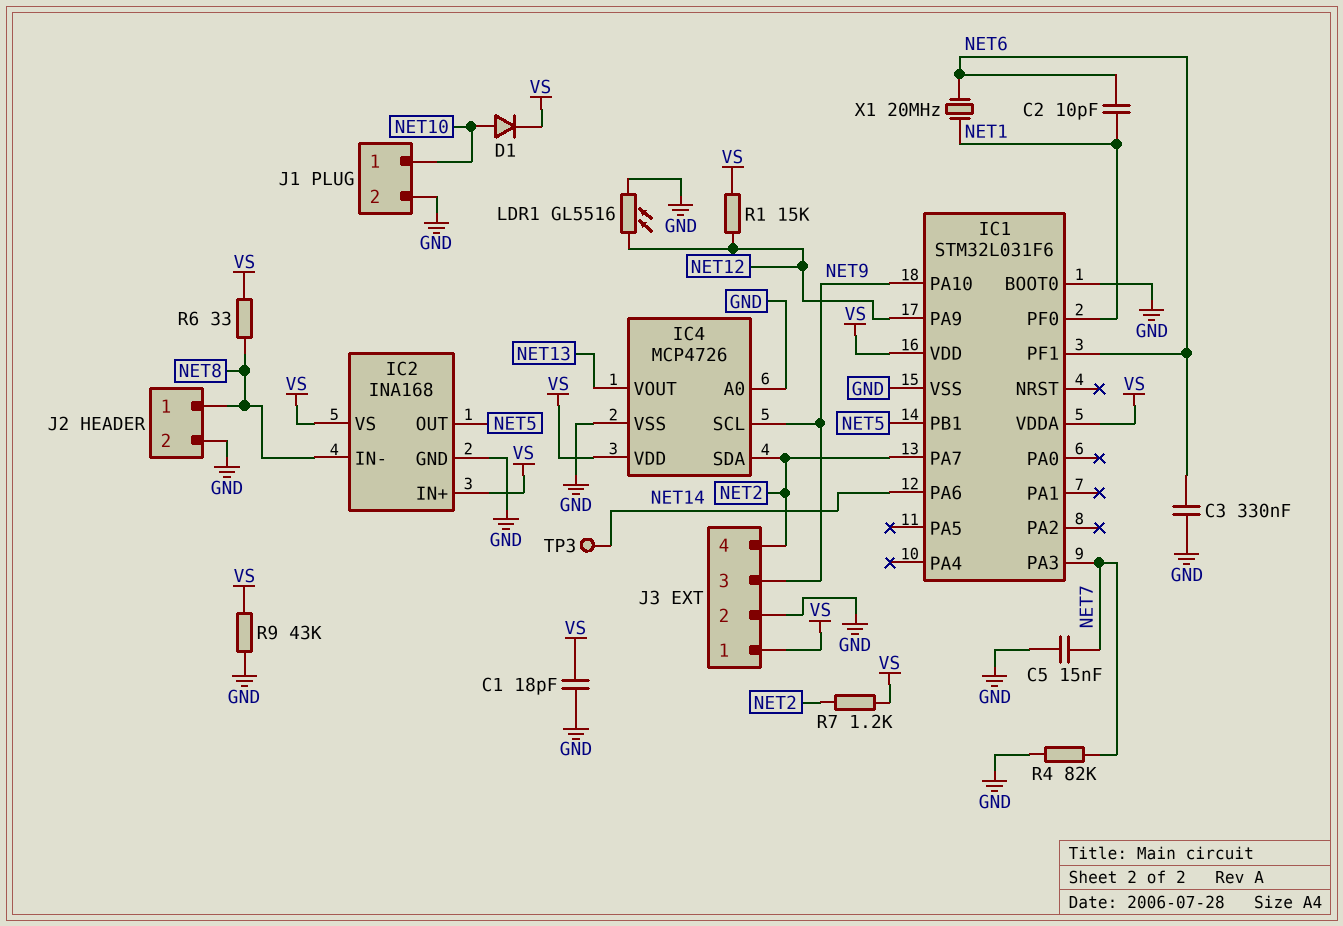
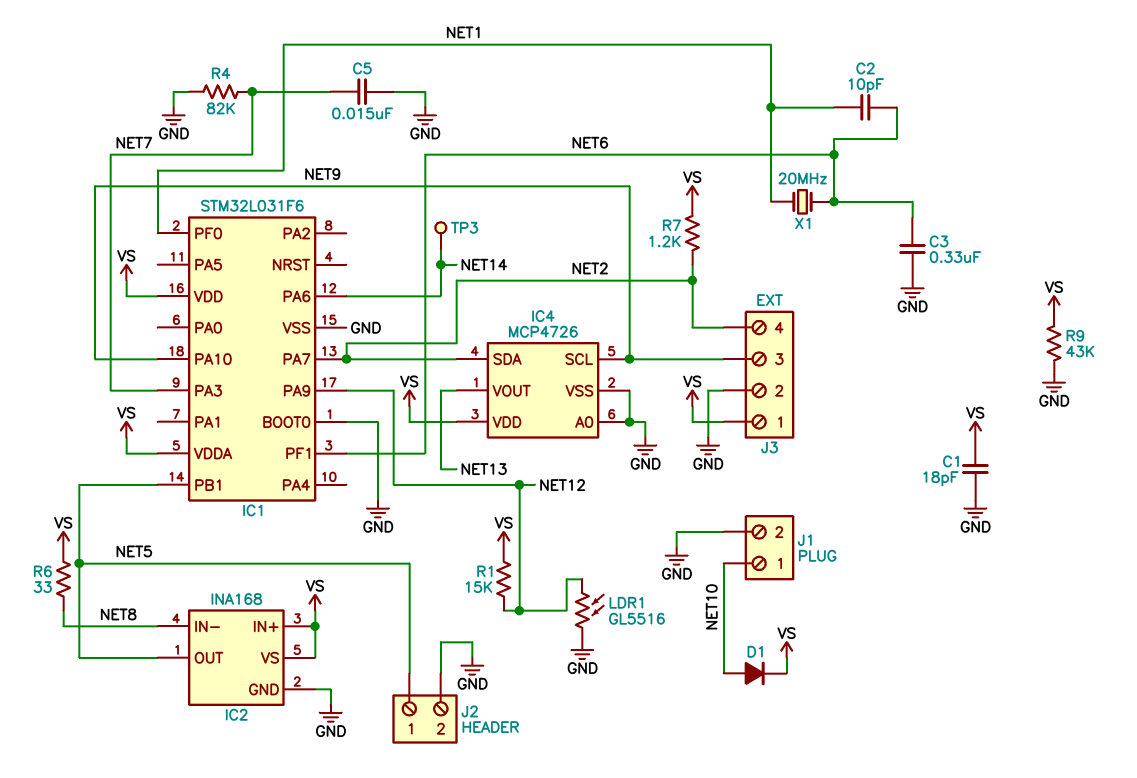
J2 pin 1: NET8 -> NET5

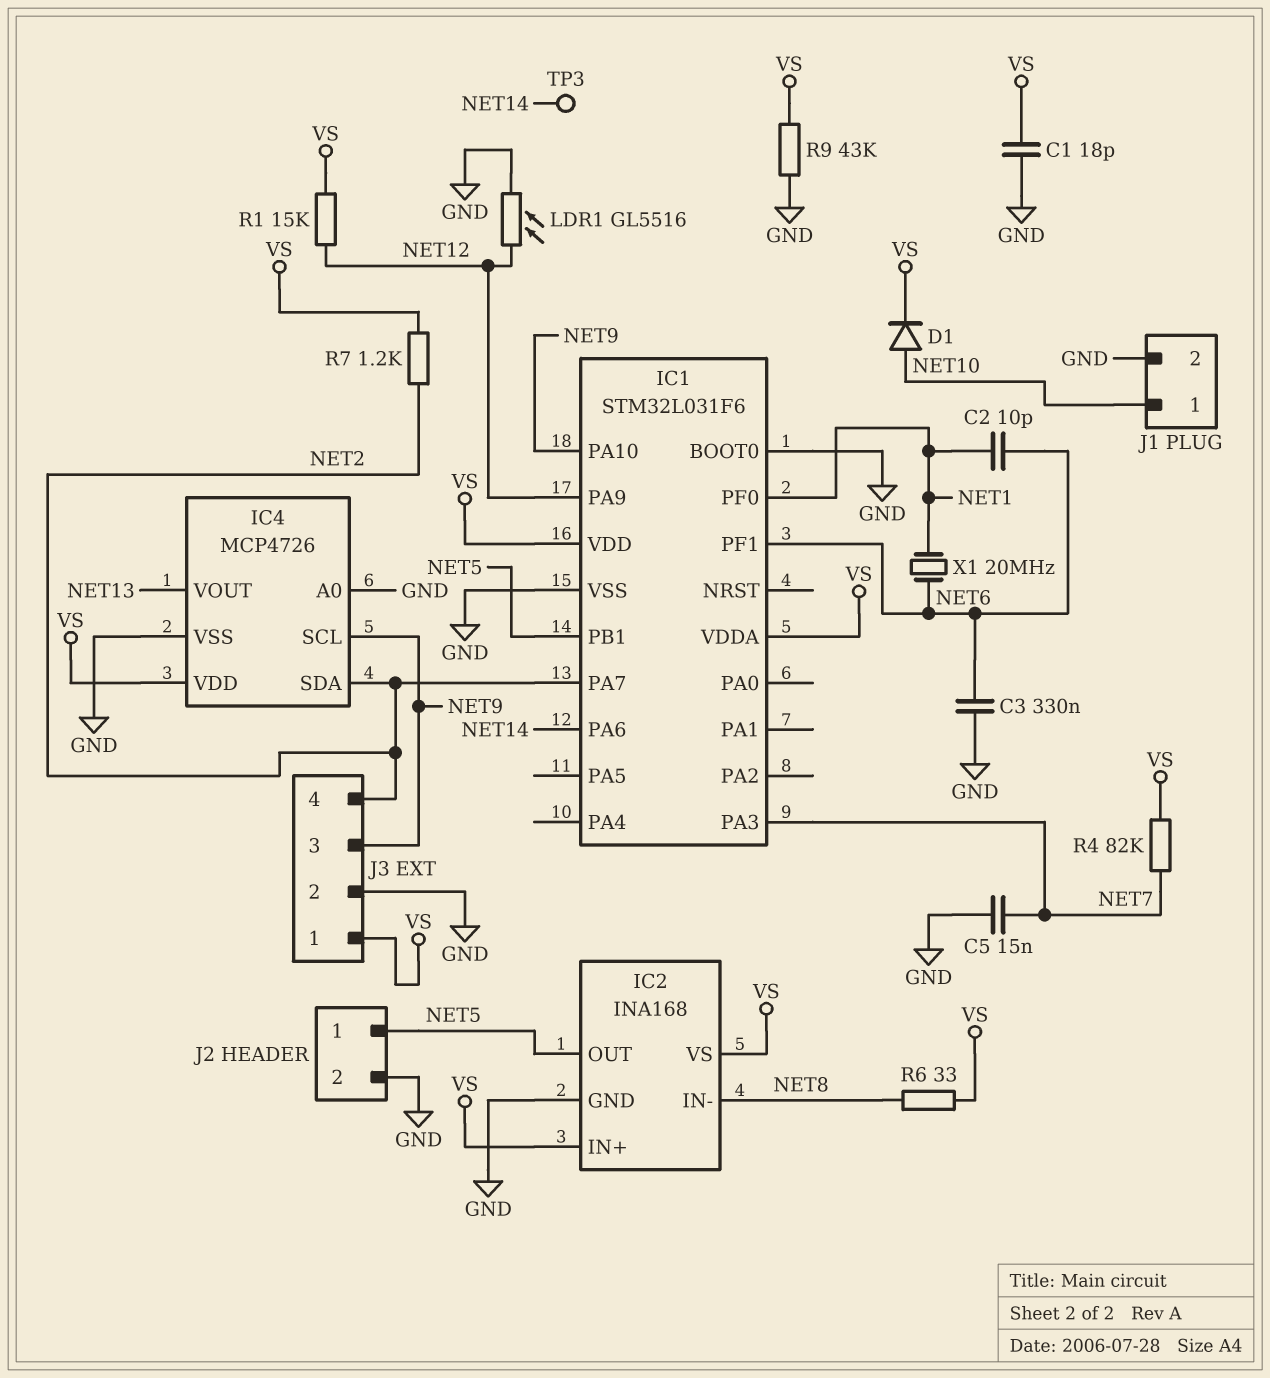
R4: 82k (GND, NET7) -> 82k (NET7, VS)

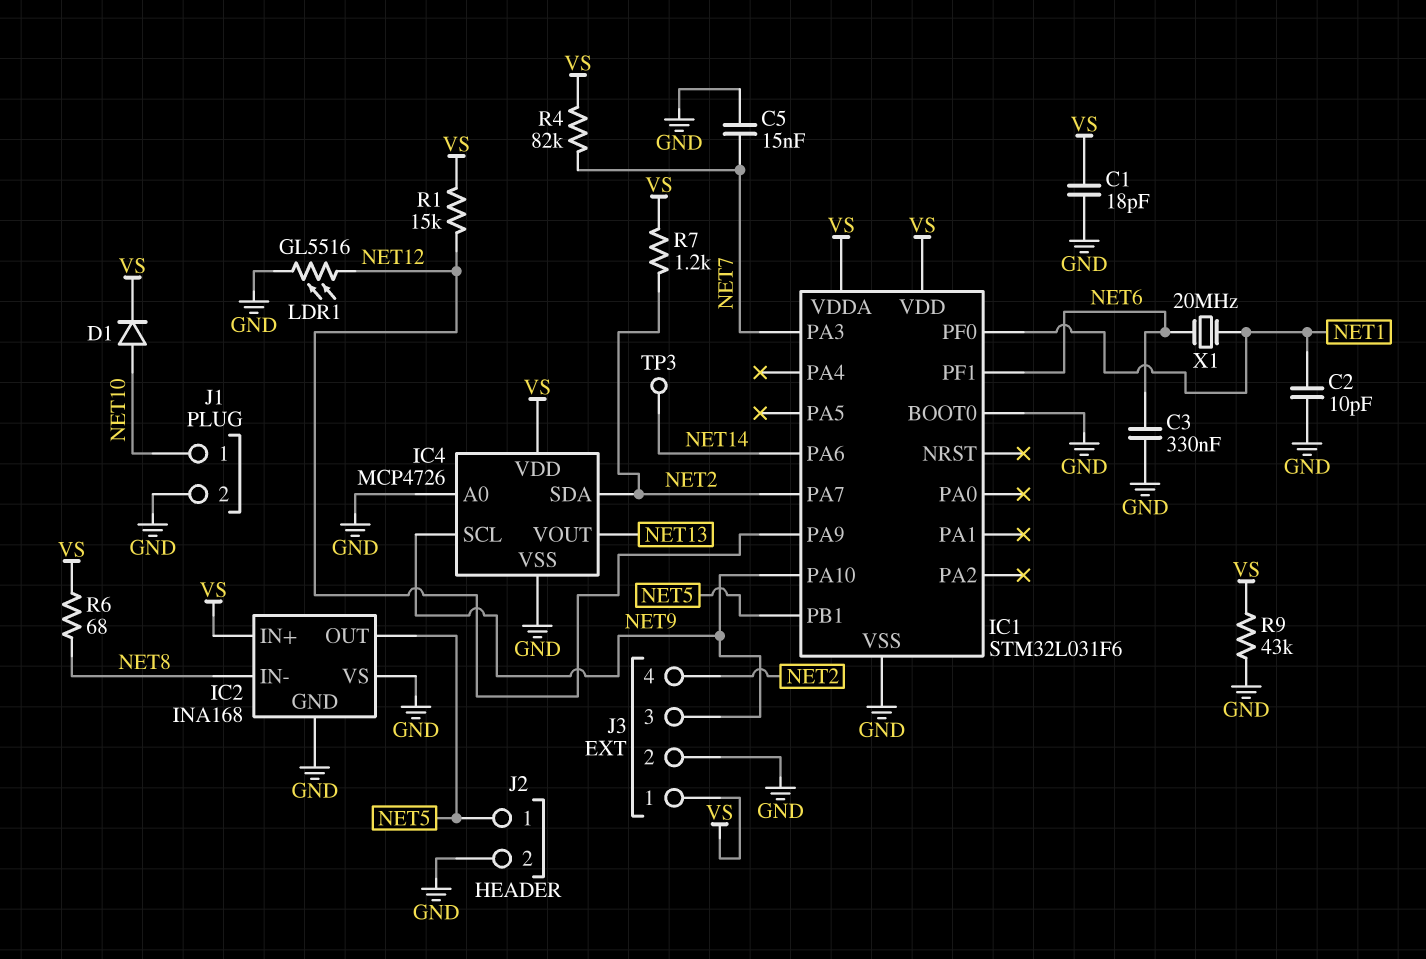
C2: 10pF (NET1, NET6) -> 10pF (GND, NET1)
IC2 pin VS: VS -> GND
R6: 33 (NET8, VS) -> 68 (NET8, VS)

